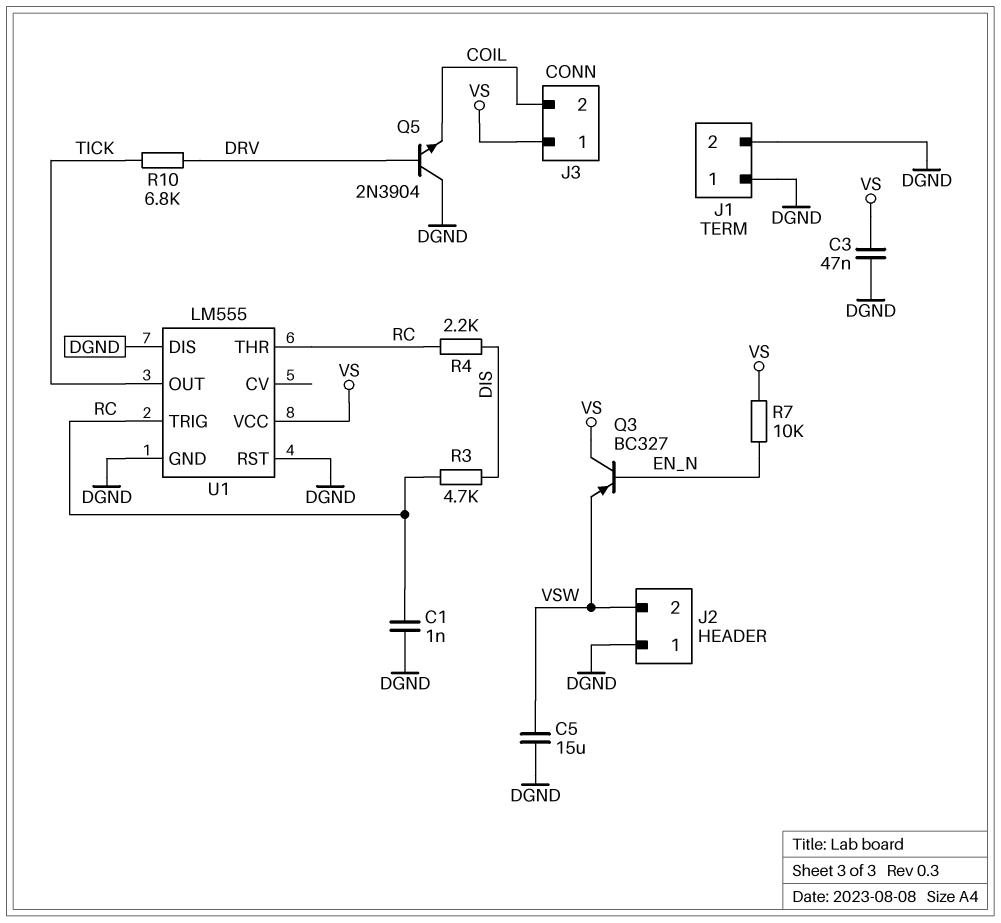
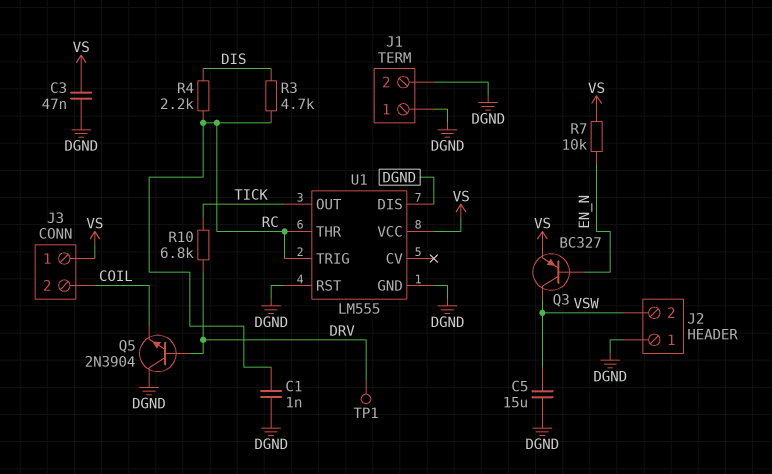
Q3: PNP BC327 (B EN_N, C VS, E VSW) -> PNP BC327 (B EN_N, C VSW, E VS)
TP1: none -> test point (DRV)

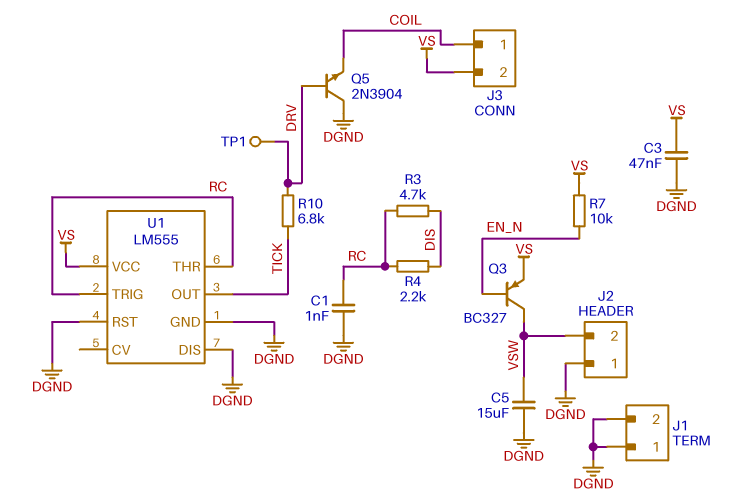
J3 pin 1: VS -> COIL
J3 pin 2: COIL -> VS

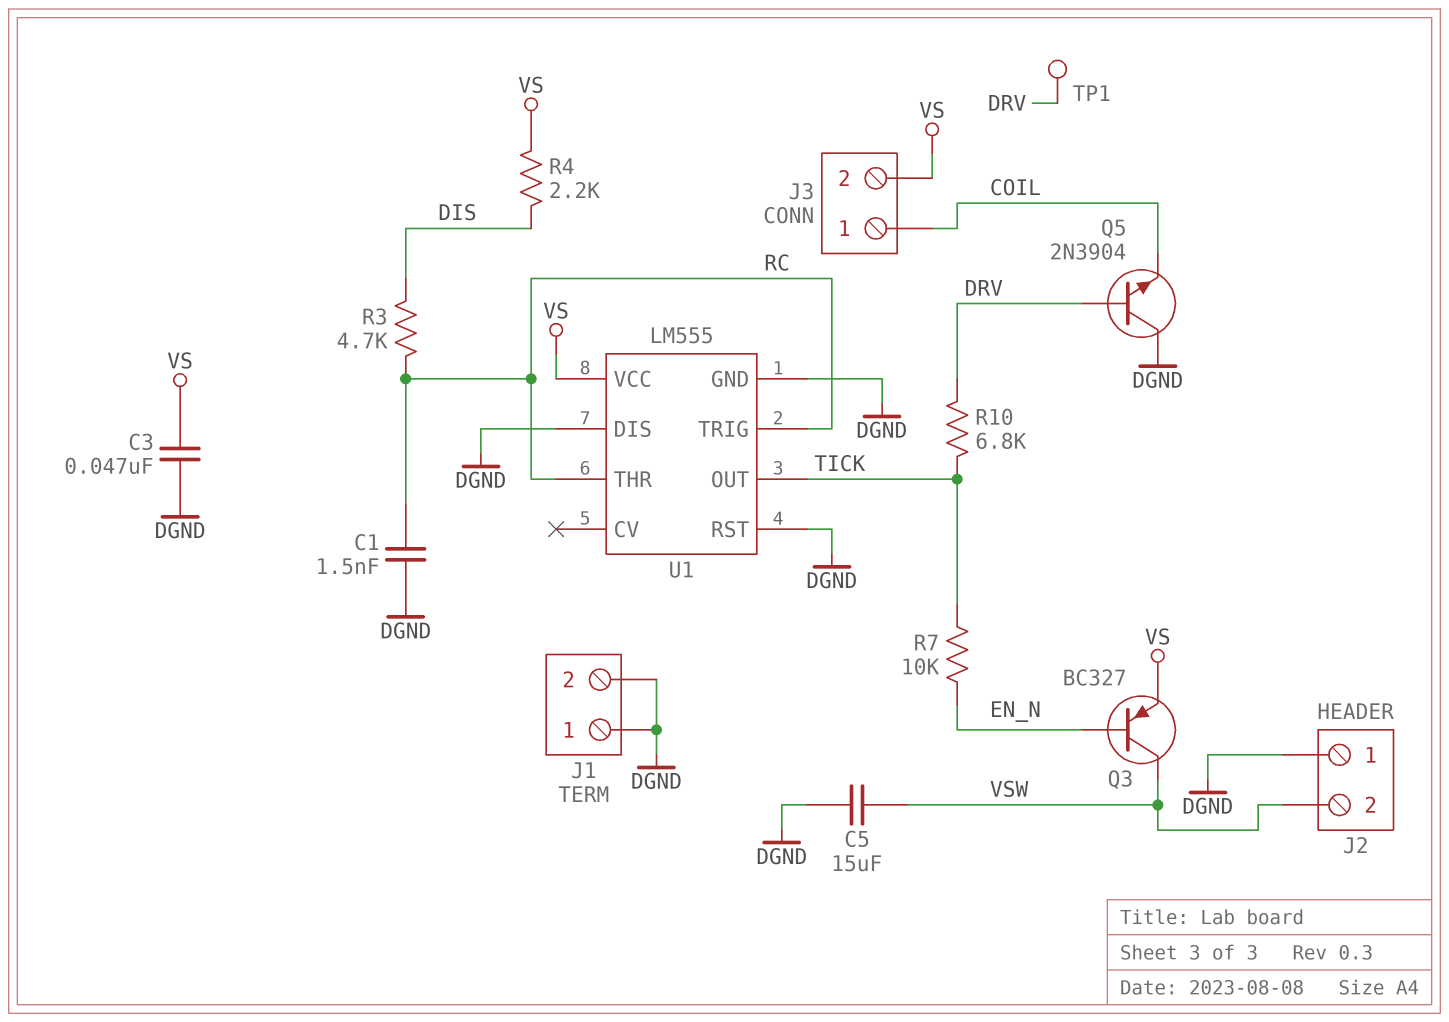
C1: 1nF (DGND, RC) -> 1.5nF (DGND, RC)
R4: 2.2k (DIS, RC) -> 2.2k (DIS, VS)
R7: 10k (EN_N, VS) -> 10k (EN_N, TICK)

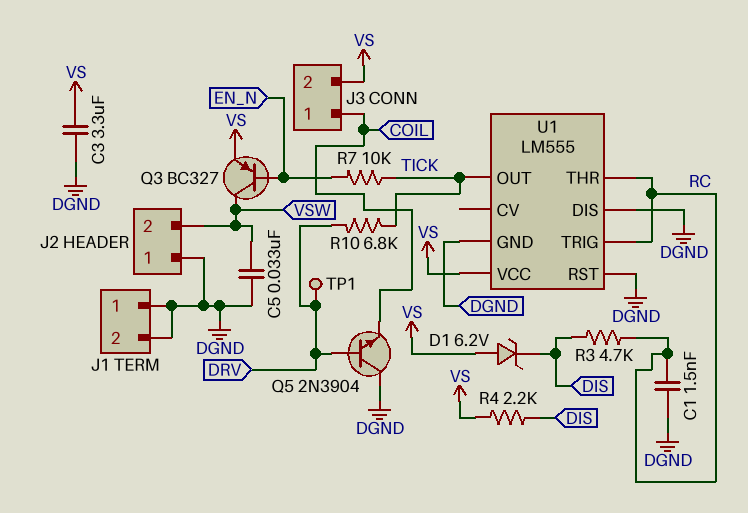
C3: 47nF (DGND, VS) -> 3.3uF (DGND, VS)
C5: 15uF (DGND, VSW) -> 33nF (DGND, VSW)
D1: none -> zener 6.2V (A VS, K DIS)

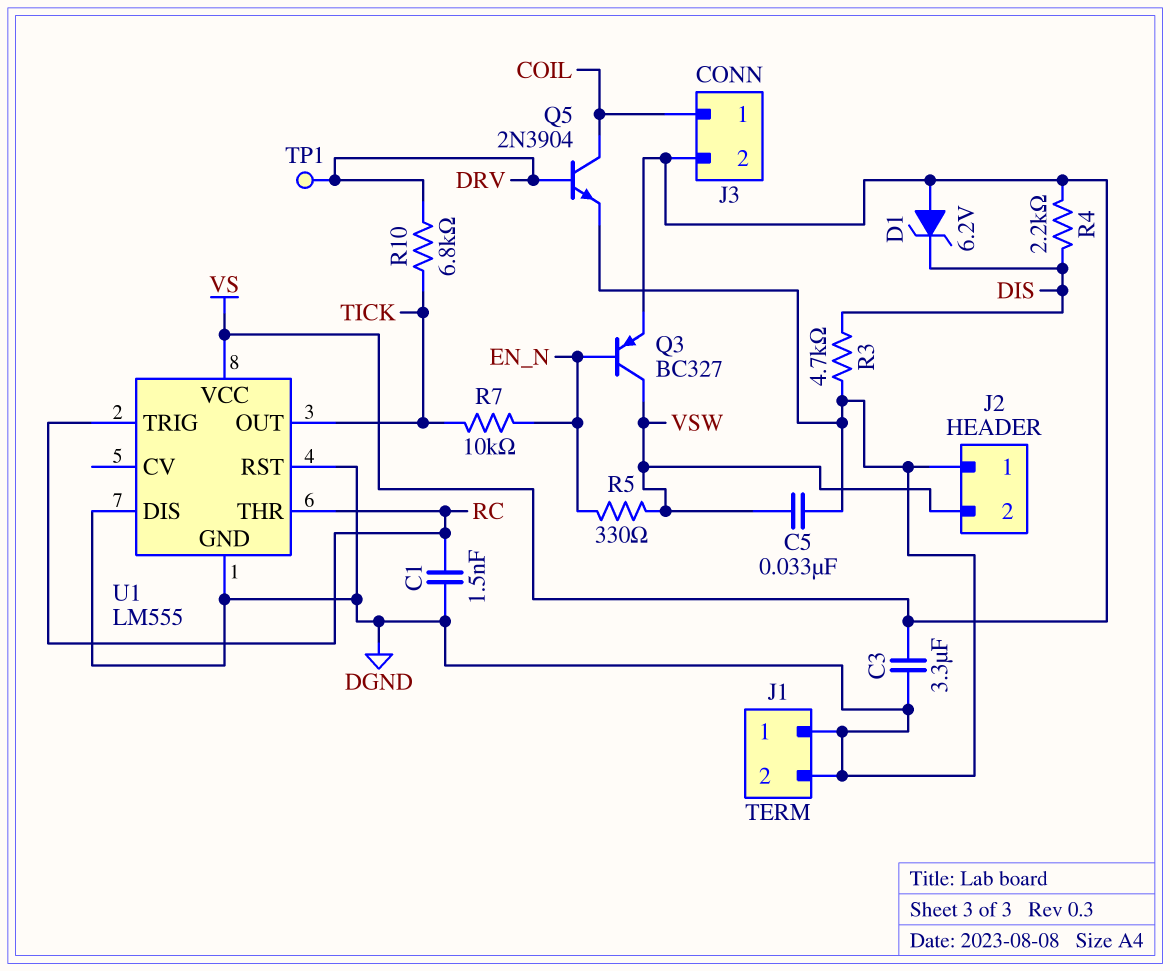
Q5: NPN 2N3904 (B DRV, C DGND, E COIL) -> NPN 2N3904 (B DRV, C COIL, E DGND)
R3: 4.7k (DIS, RC) -> 4.7k (DGND, DIS)
R5: none -> 330 (EN_N, VSW)

